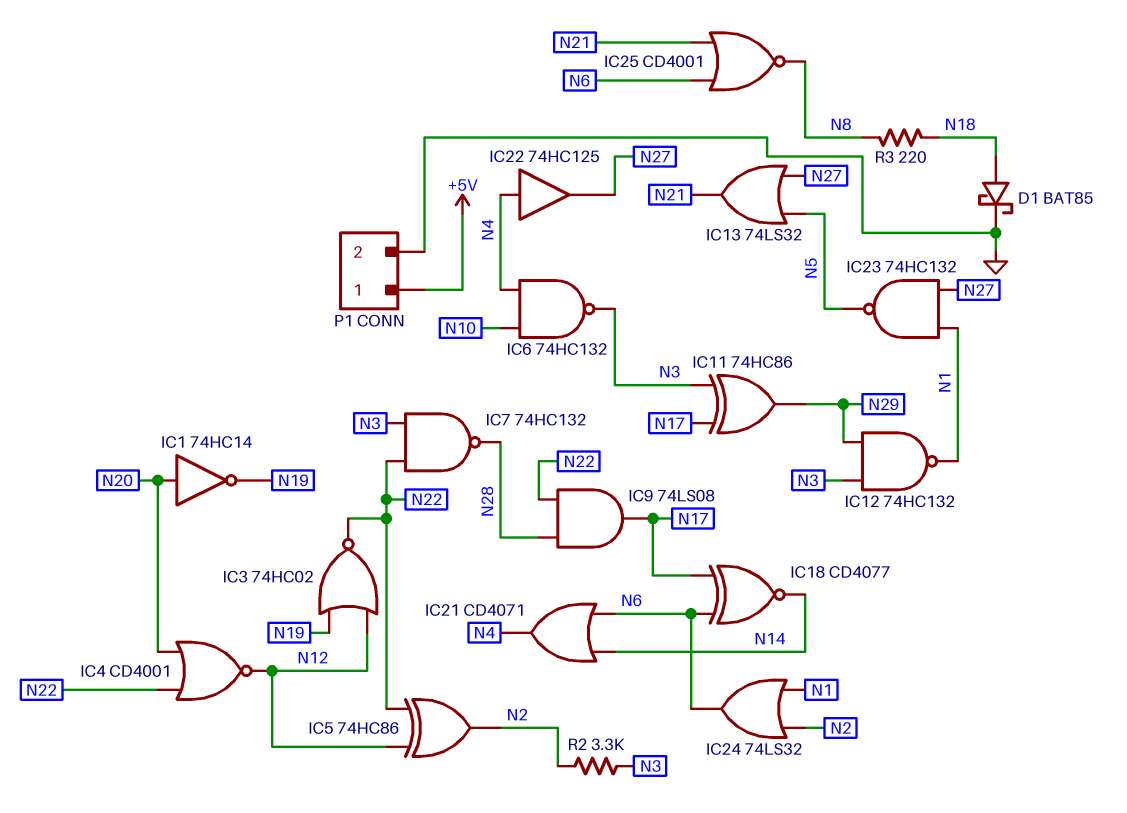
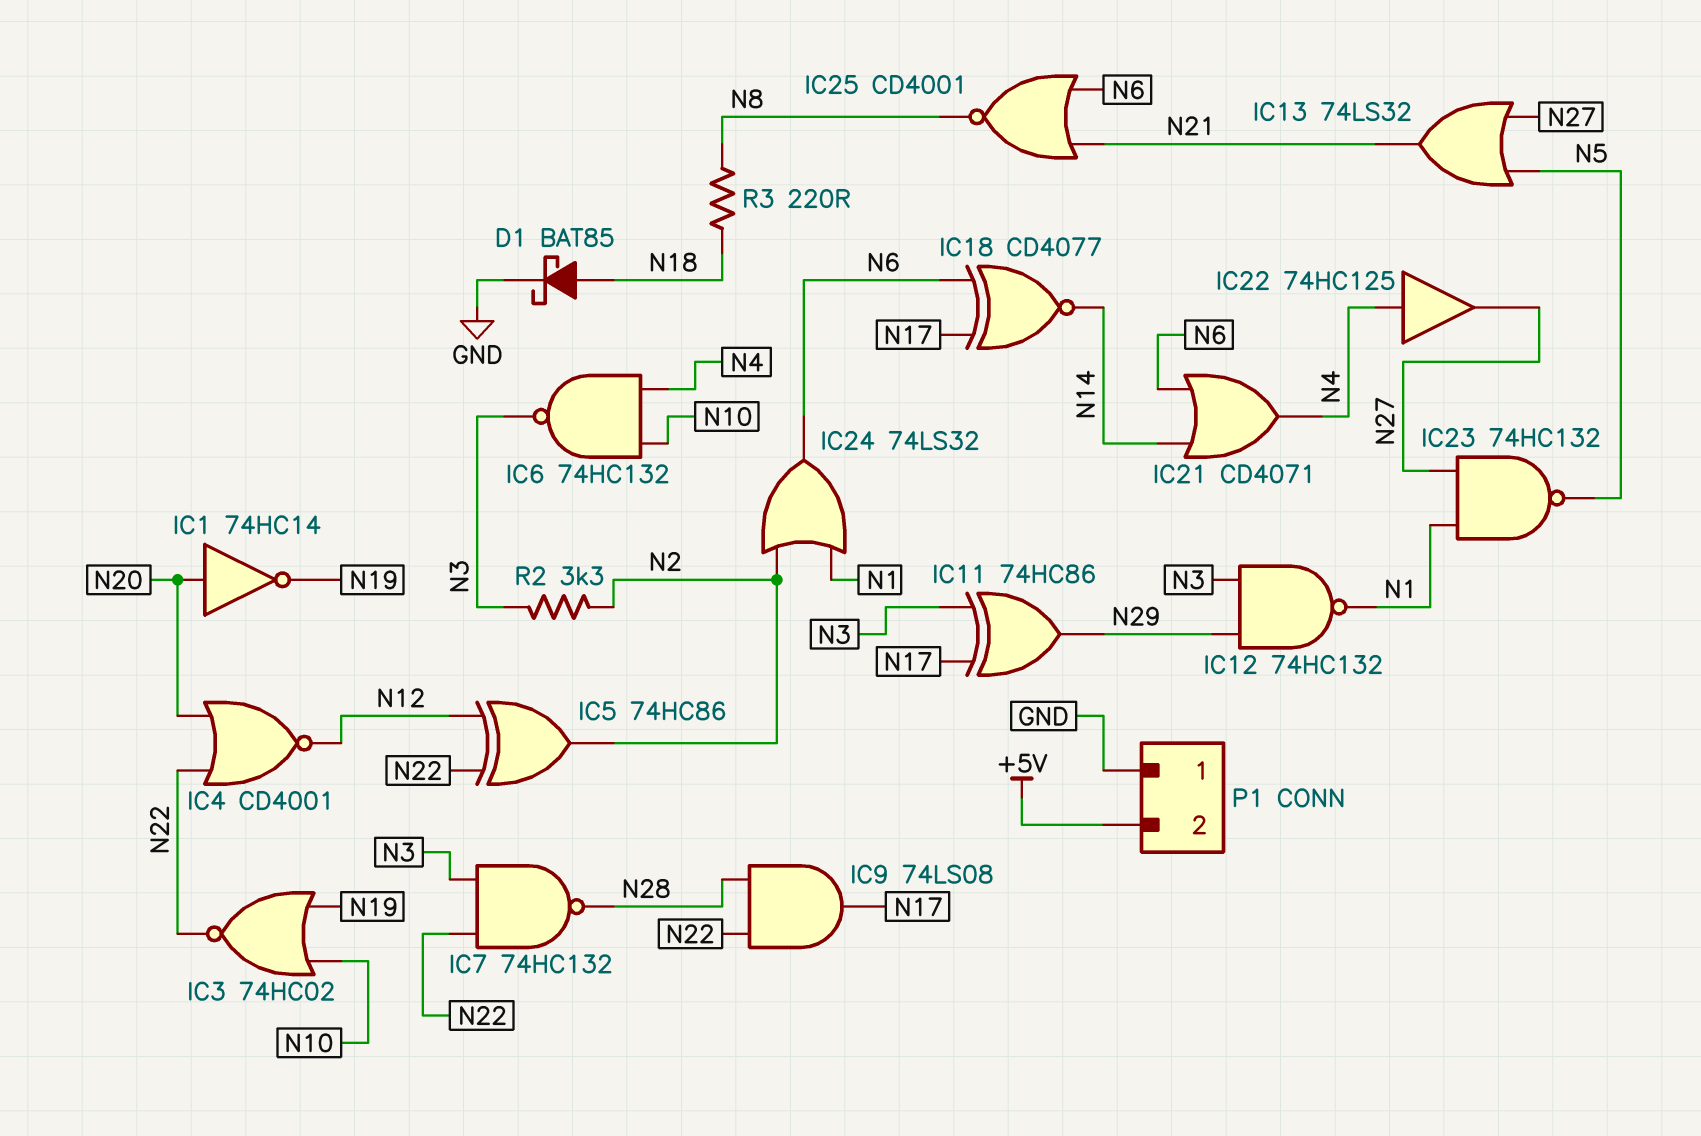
IC3: NOR 74HC02 (in N12, in N19, out N22) -> NOR 74HC02 (in N10, in N19, out N22)
P1 pin 1: +5V -> GND
P1 pin 2: GND -> +5V

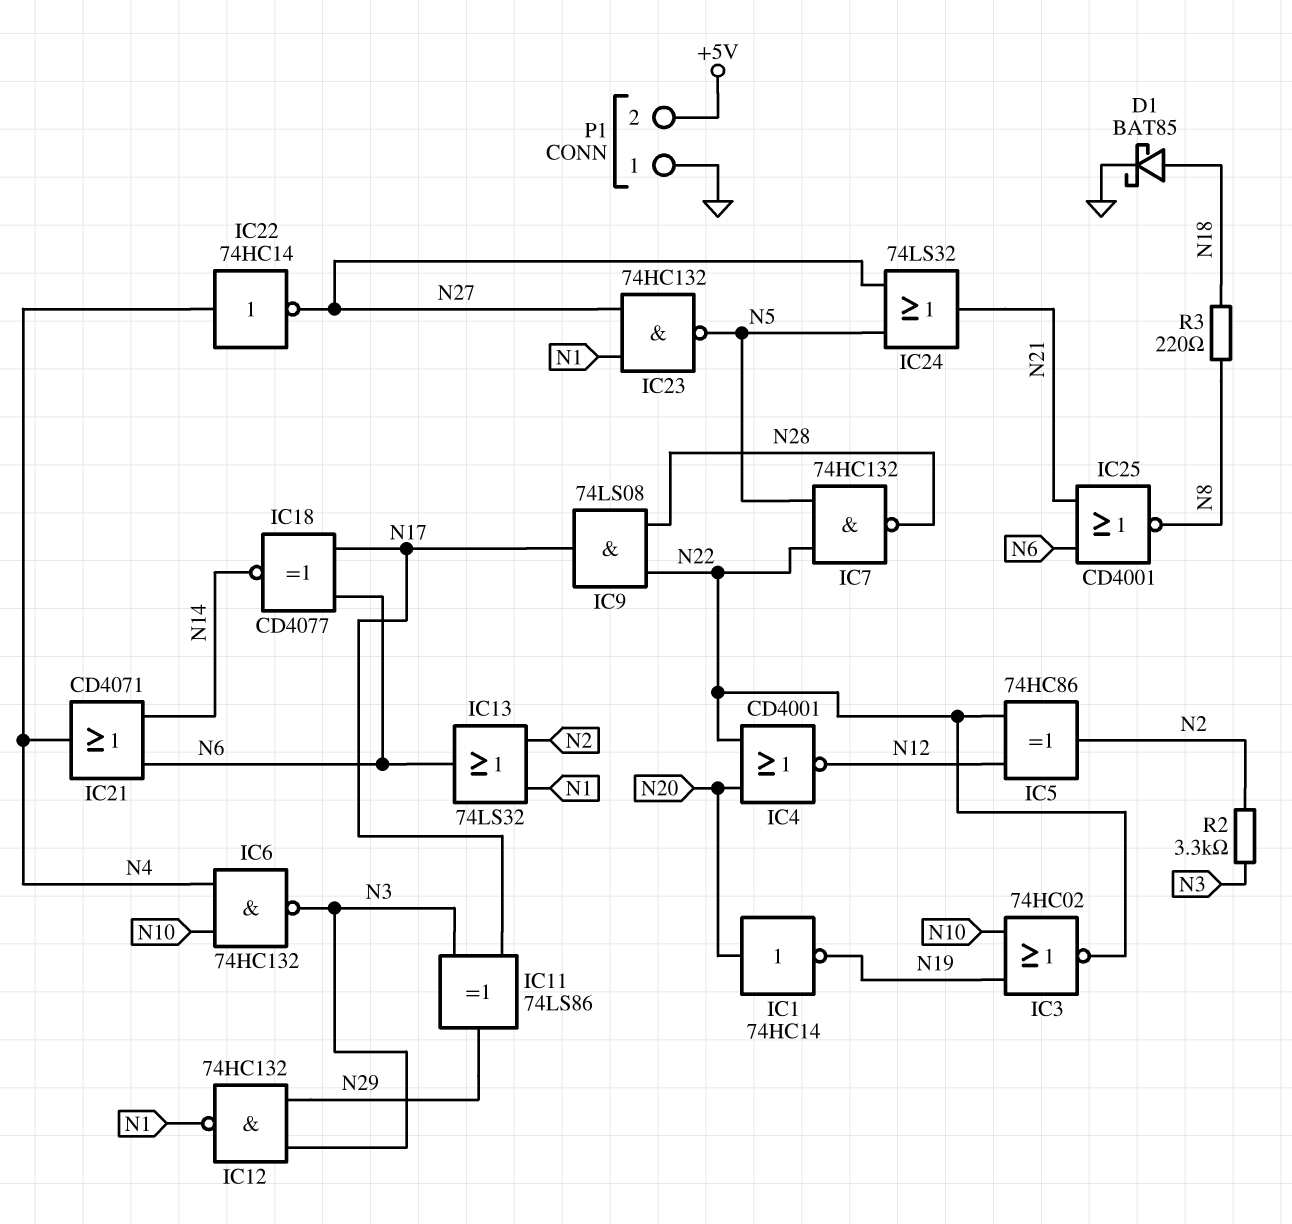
IC7: NAND 74HC132 (in N3, in N22, out N28) -> NAND 74HC132 (in N5, in N22, out N28)
IC11: XOR 74HC86 (in N3, in N17, out N29) -> XOR 74LS86 (in N3, in N17, out N29)
IC13: OR 74LS32 (in N5, in N27, out N21) -> OR 74LS32 (in N1, in N2, out N6)
IC22: buffer 74HC125 (in N4, out N27) -> NOT 74HC14 (in N4, out N27)
IC24: OR 74LS32 (in N1, in N2, out N6) -> OR 74LS32 (in N5, in N27, out N21)

